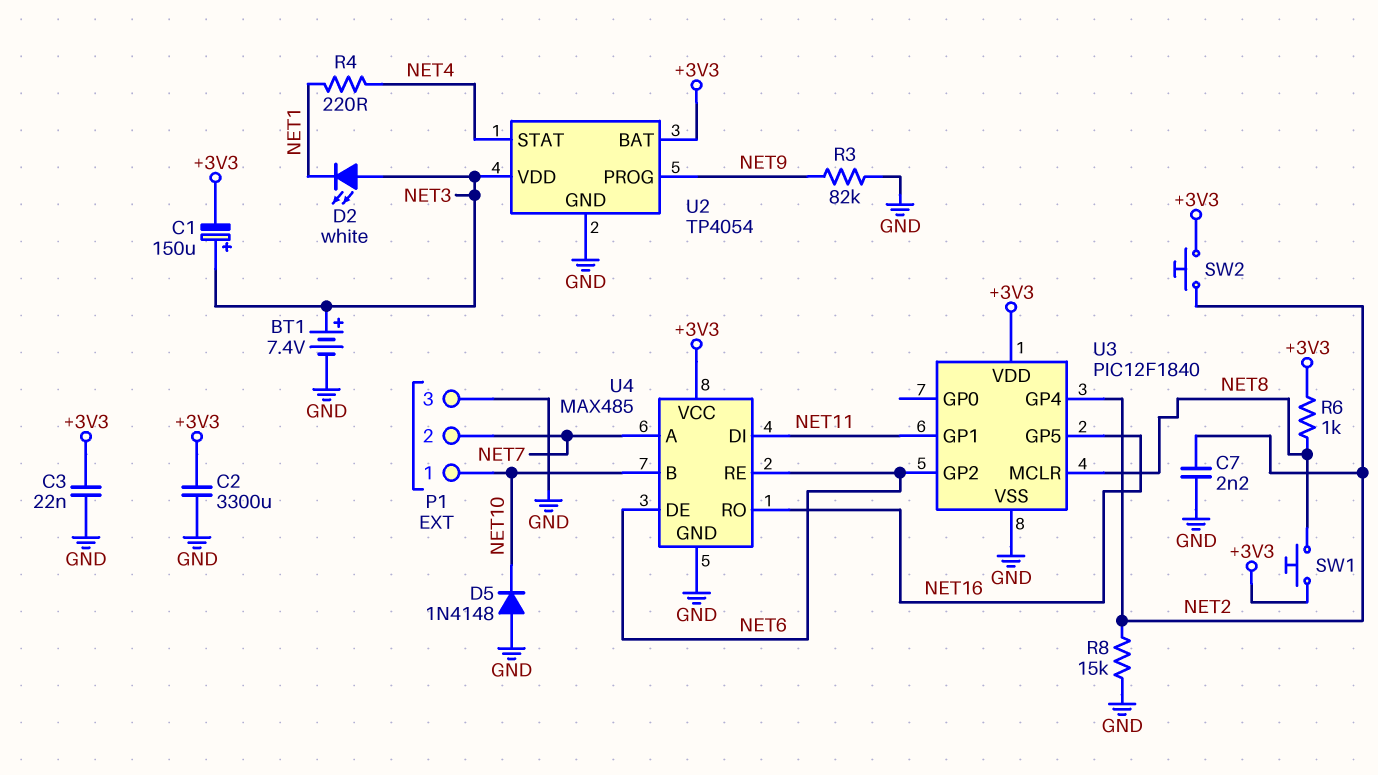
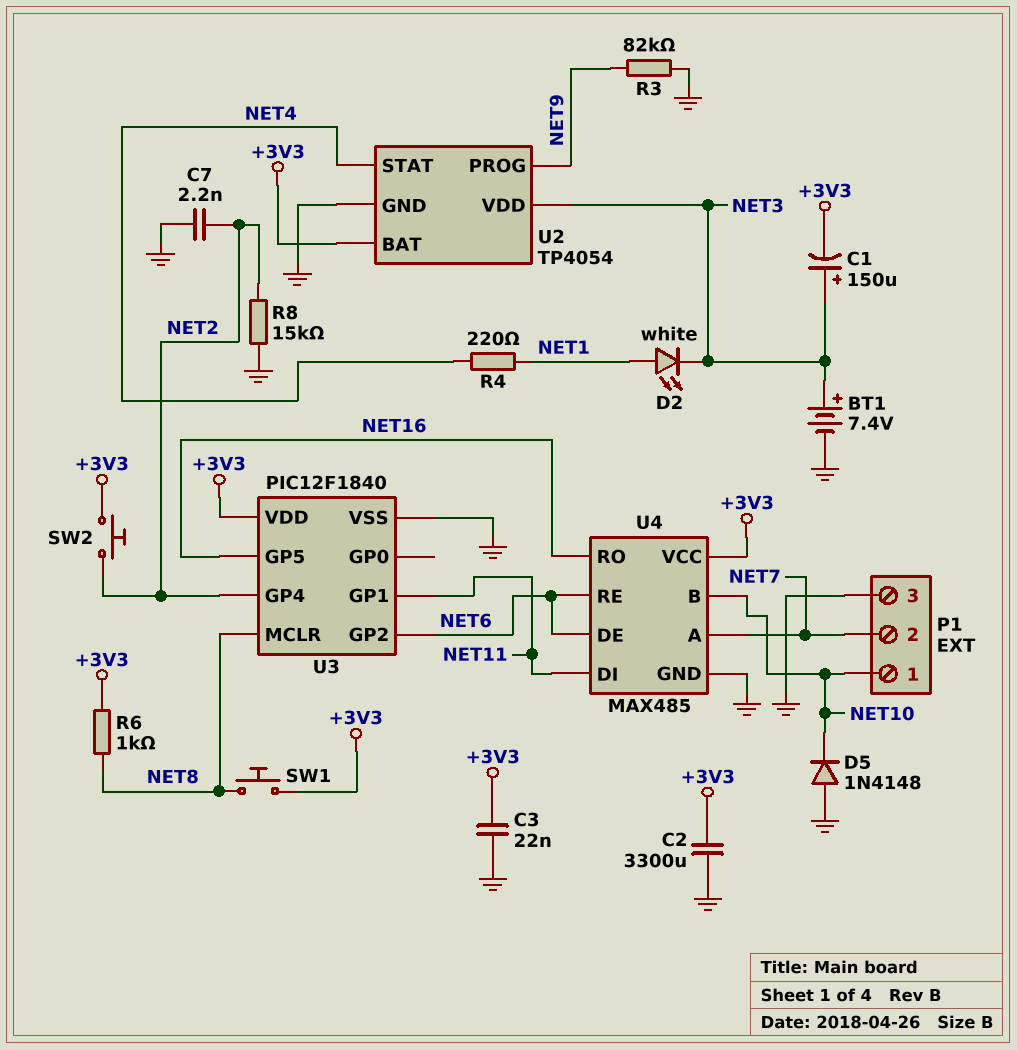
D2: LED white (A NET3, K NET1) -> LED white (A NET1, K NET3)

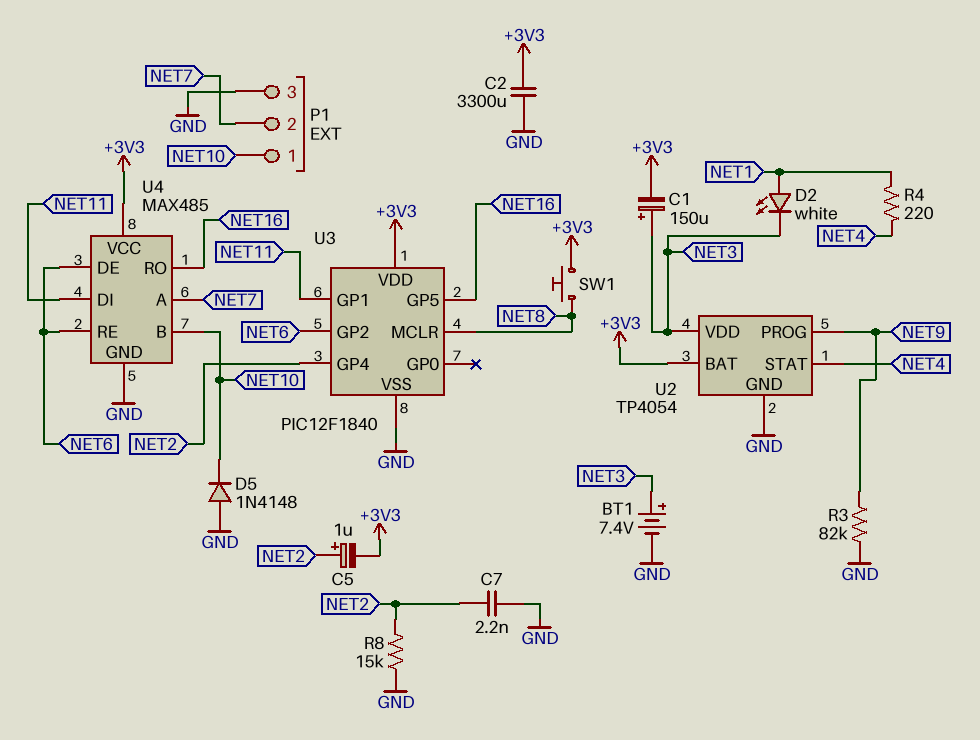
C3: 22nF (+3V3, GND) -> none
C5: none -> 1uF (plus NET2, minus +3V3)
R6: 1k (+3V3, NET8) -> none
SW2: button (+3V3, NET2) -> none

